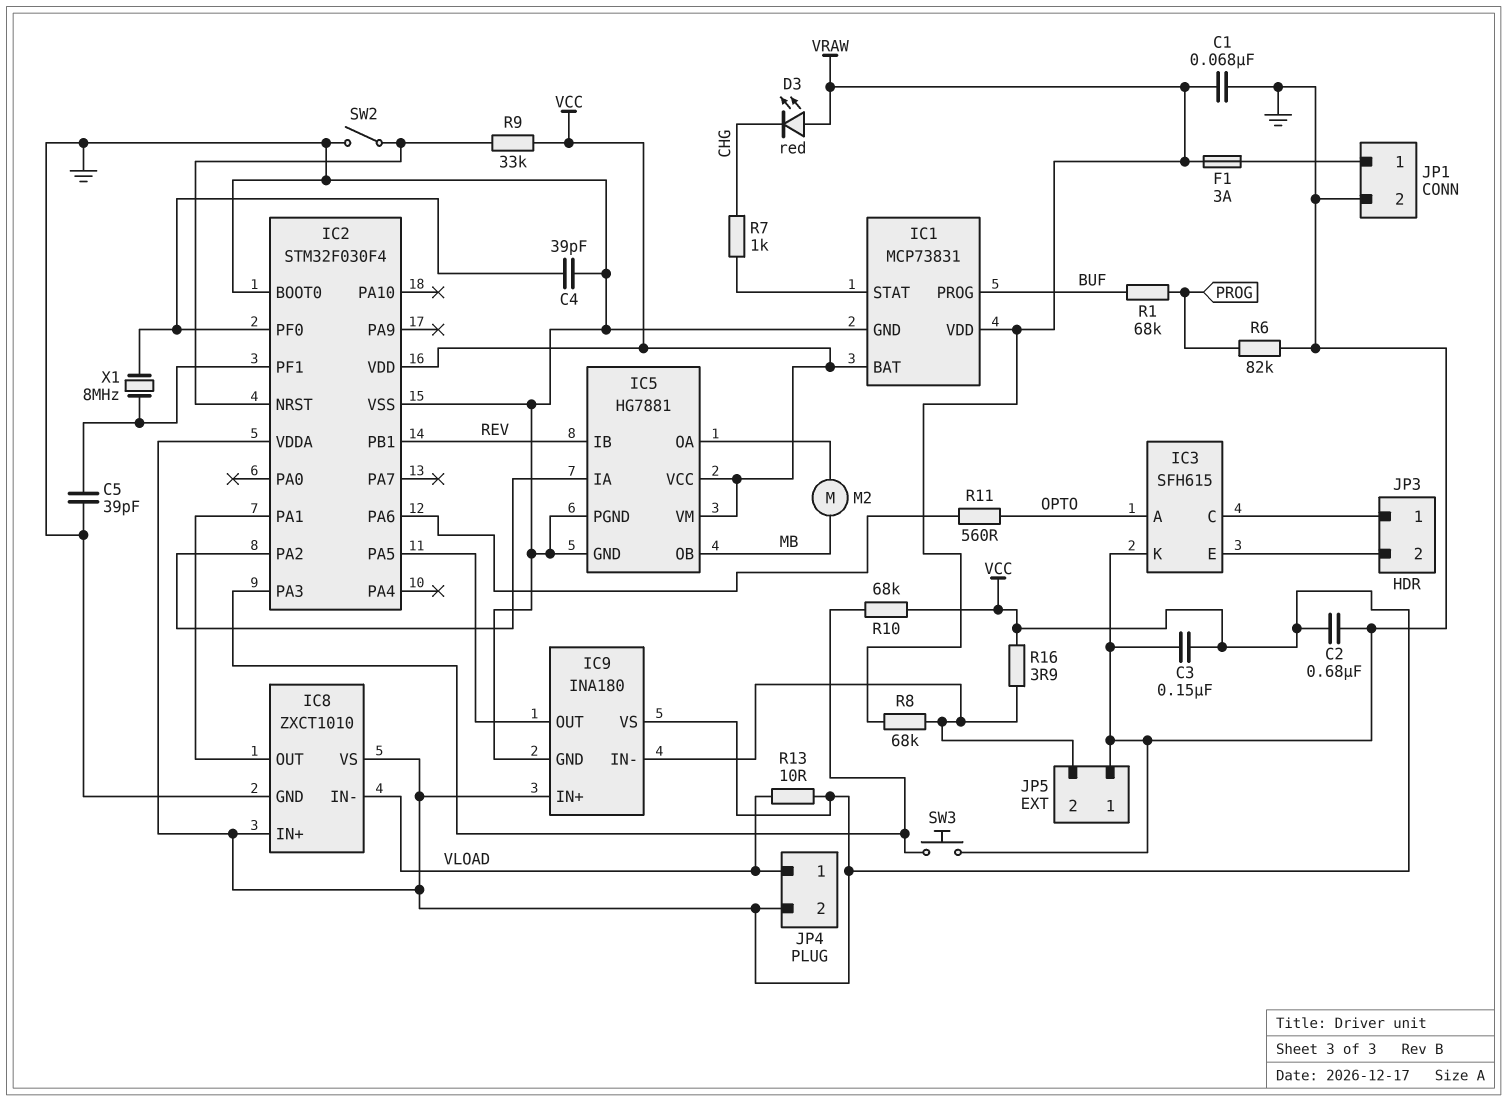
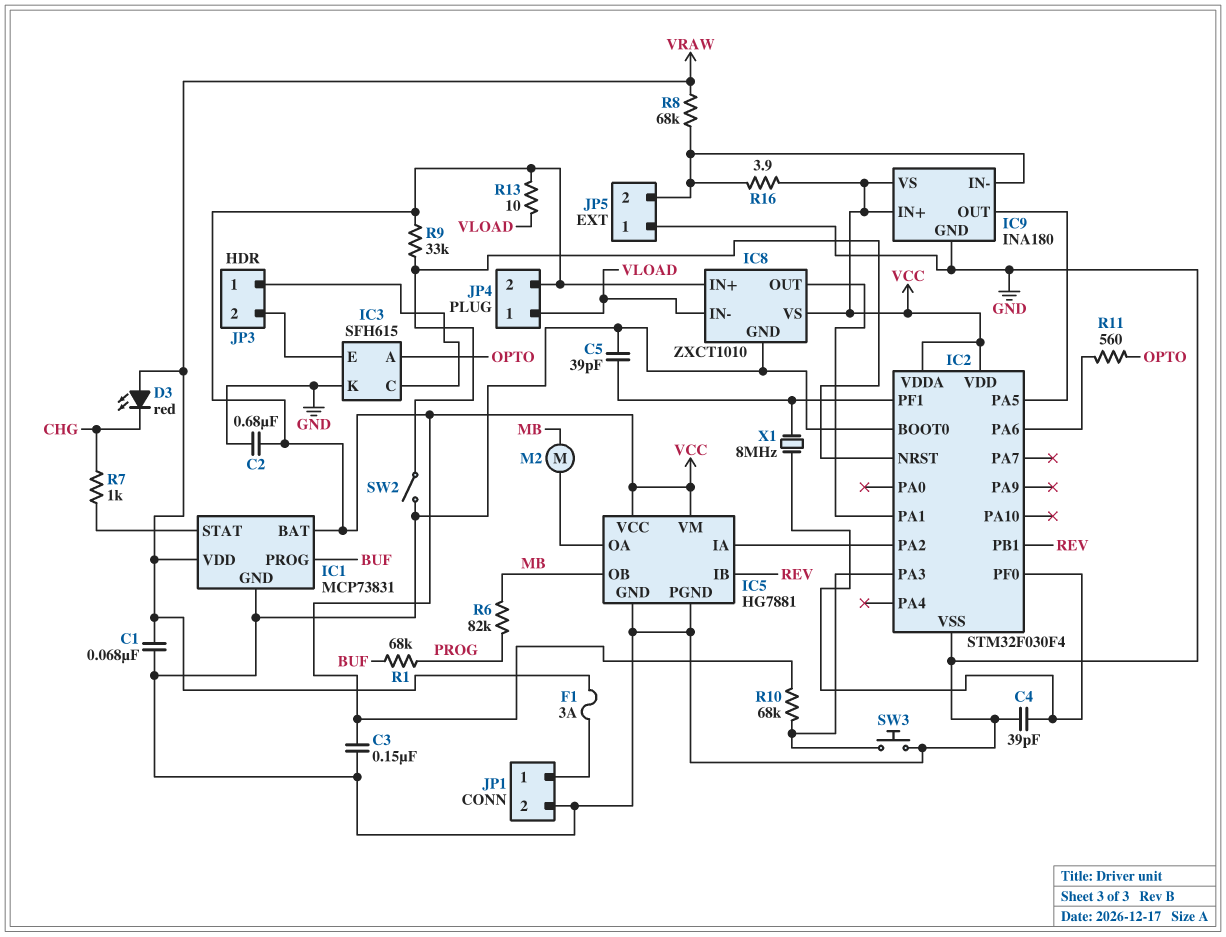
R6: 82k (GND, PROG) -> 82k (MB, PROG)

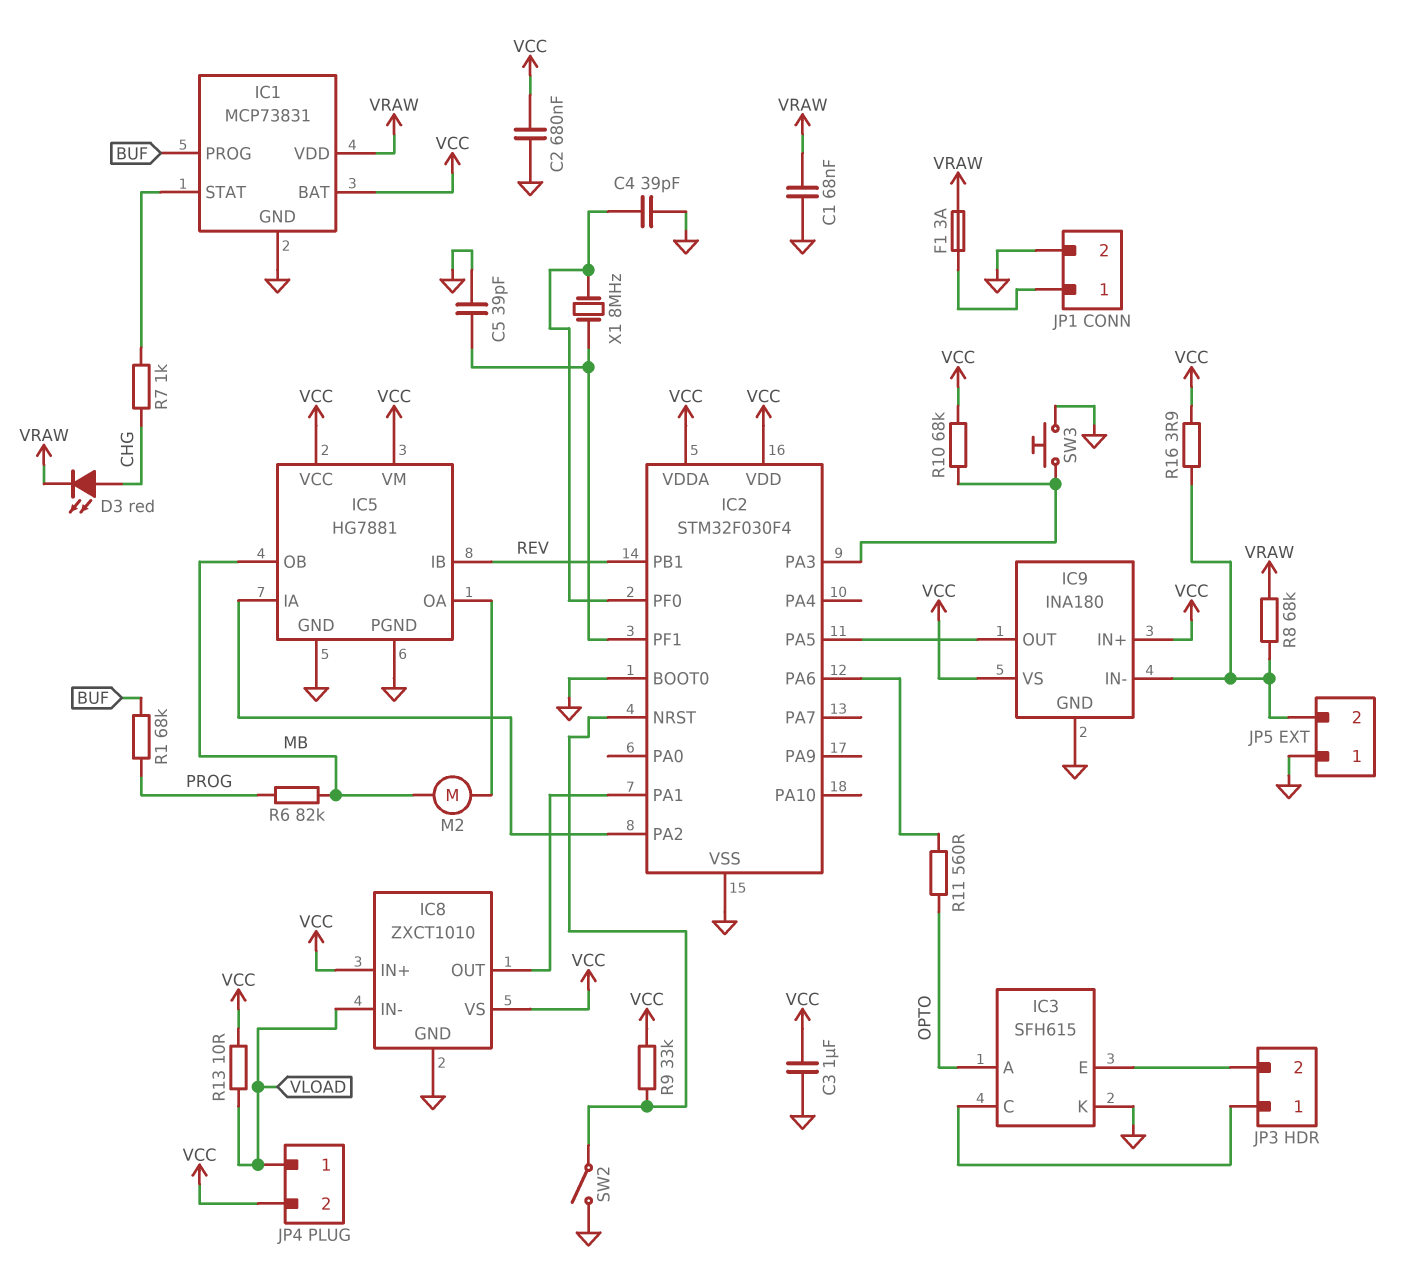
C3: 150nF (GND, VCC) -> 1uF (GND, VCC)
D3: LED red (A VRAW, K CHG) -> LED red (A CHG, K VRAW)

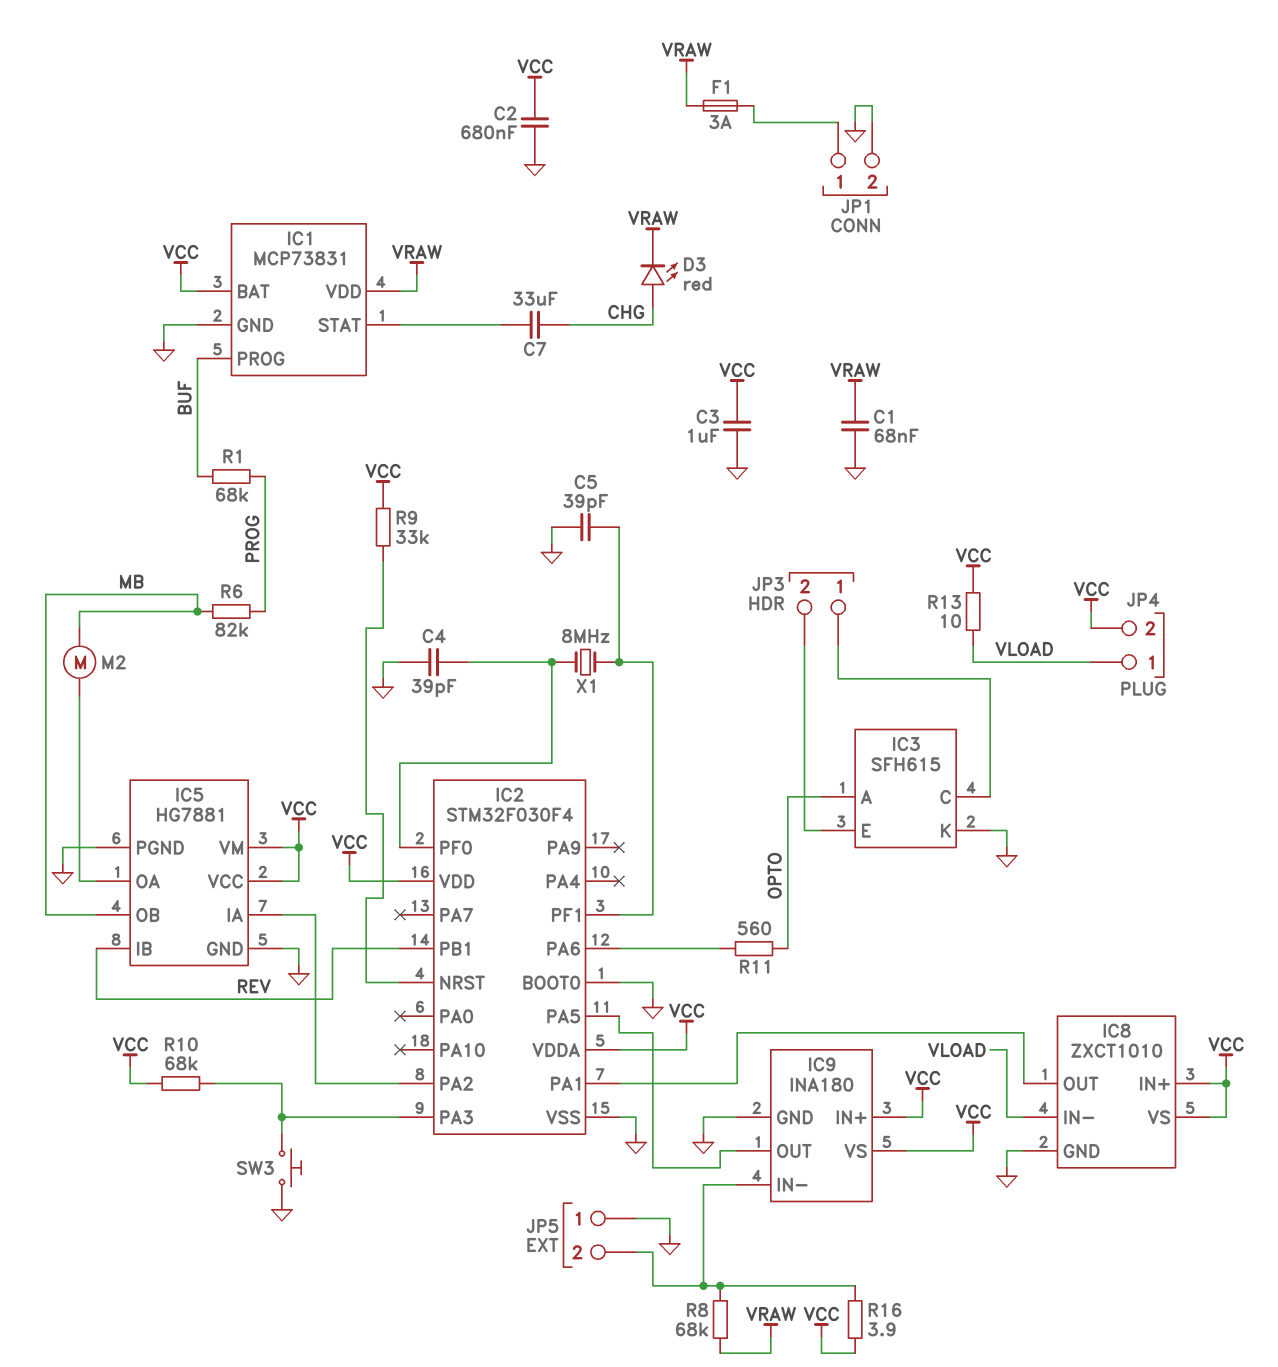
C7: none -> 33uF (CHG, IC1/STAT)
R7: 1k (CHG, IC1/STAT) -> none
SW2: switch (GND, IC2/NRST) -> none

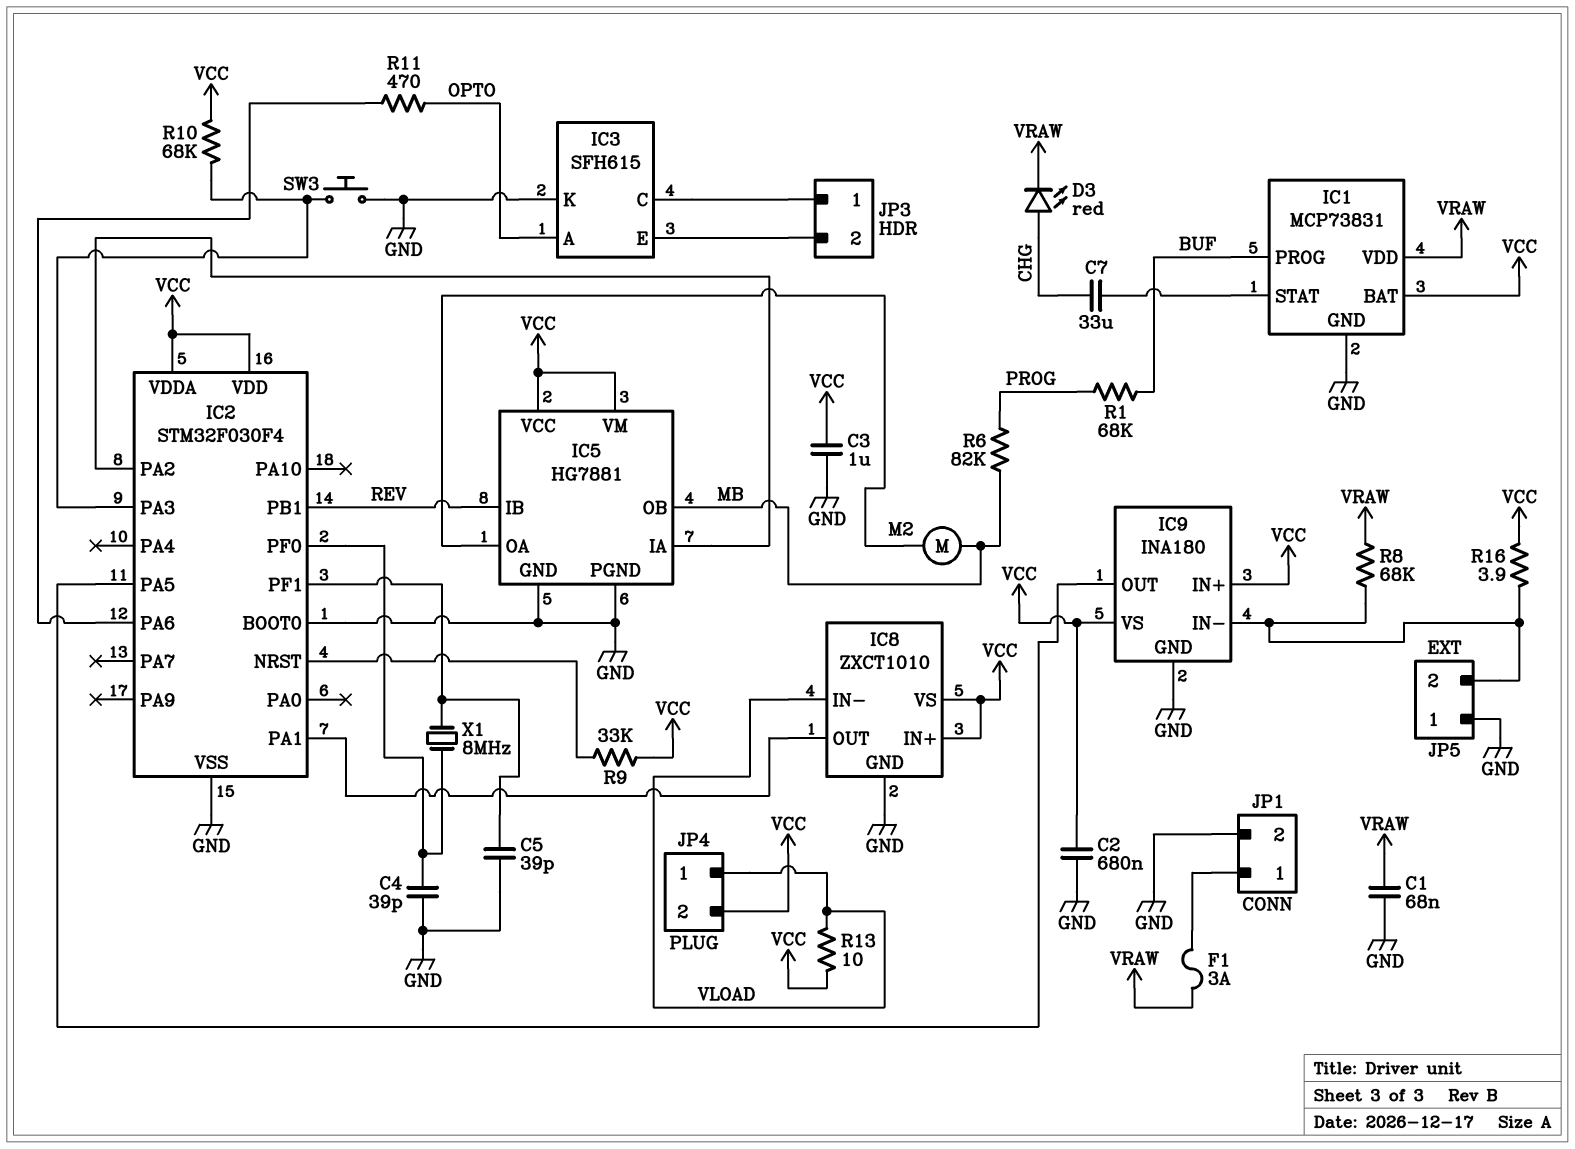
R11: 560 (IC2/PA6, OPTO) -> 470 (IC2/PA6, OPTO)

